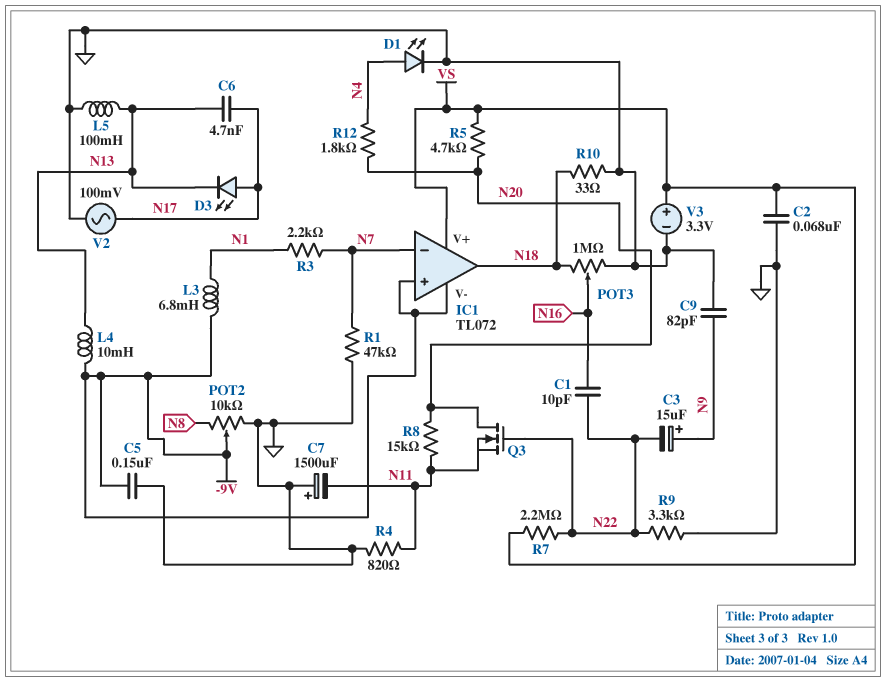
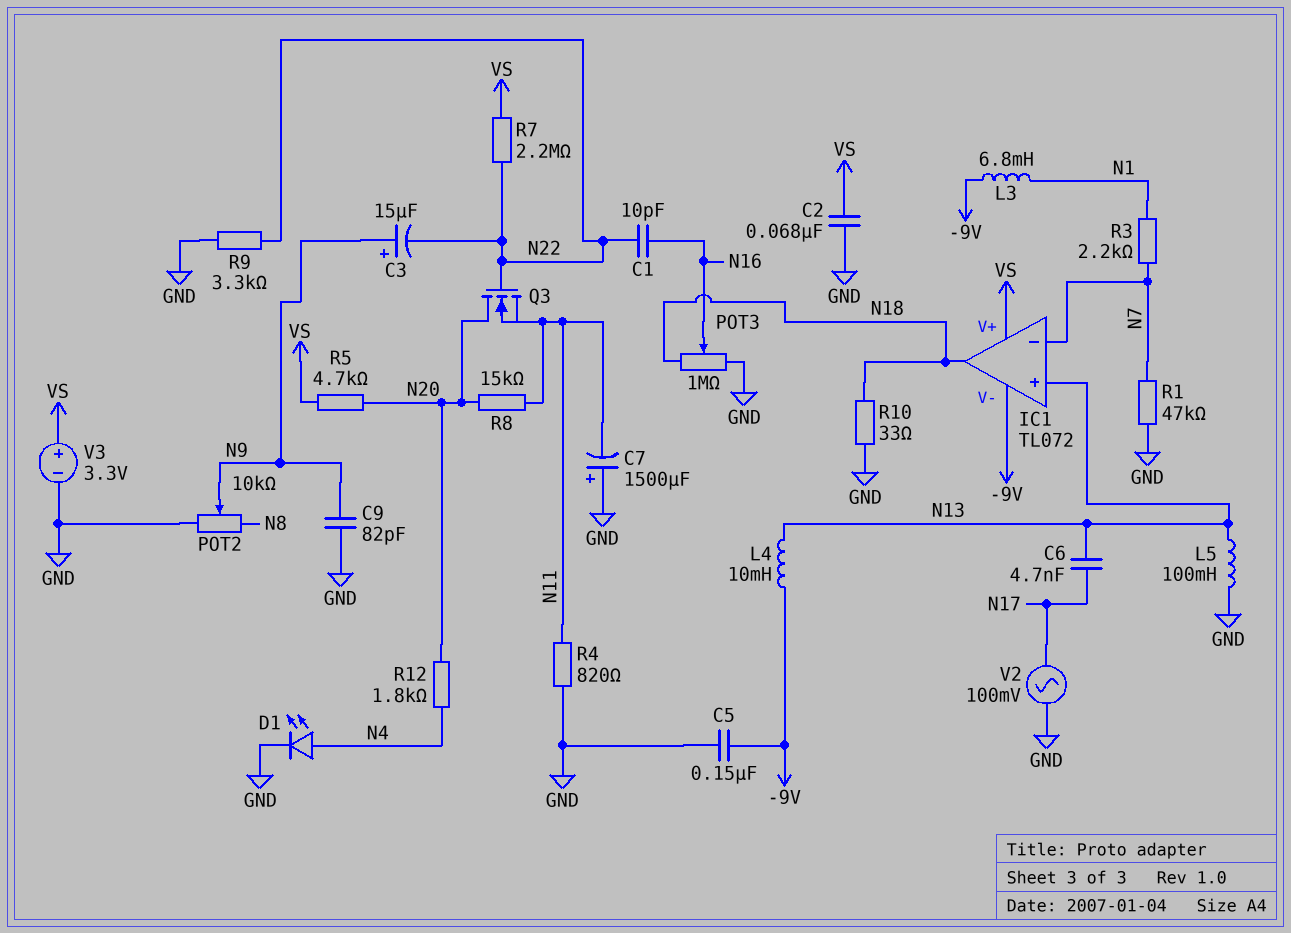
D3: LED (A N17, K N13) -> none
IC1 pin in+: -9V -> N13
POT2: 10k (GND, N8, wiper -9V) -> 10k (GND, N8, wiper N9)

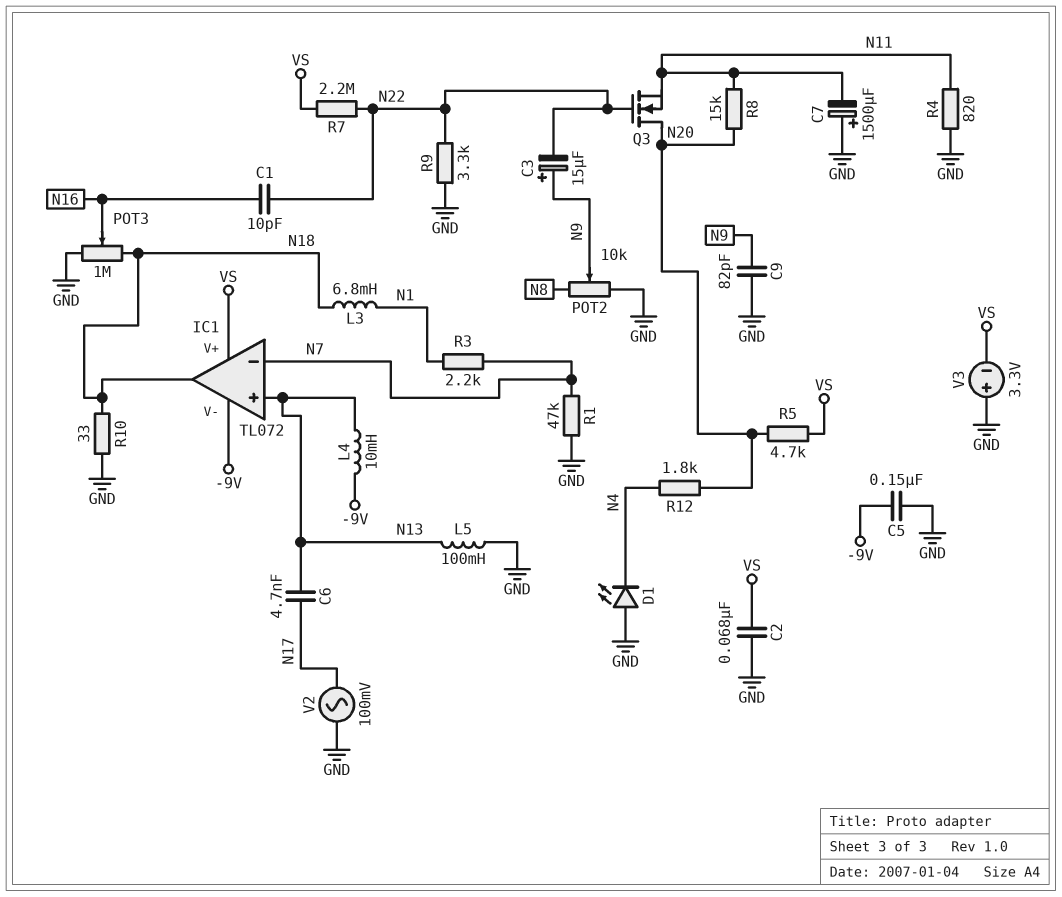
D1: LED (A N4, K GND) -> LED (A GND, K N4)
L3: 6.8mH (-9V, N1) -> 6.8mH (N1, N18)
V3: 3.3V (plus VS, minus GND) -> 3.3V (plus GND, minus VS)

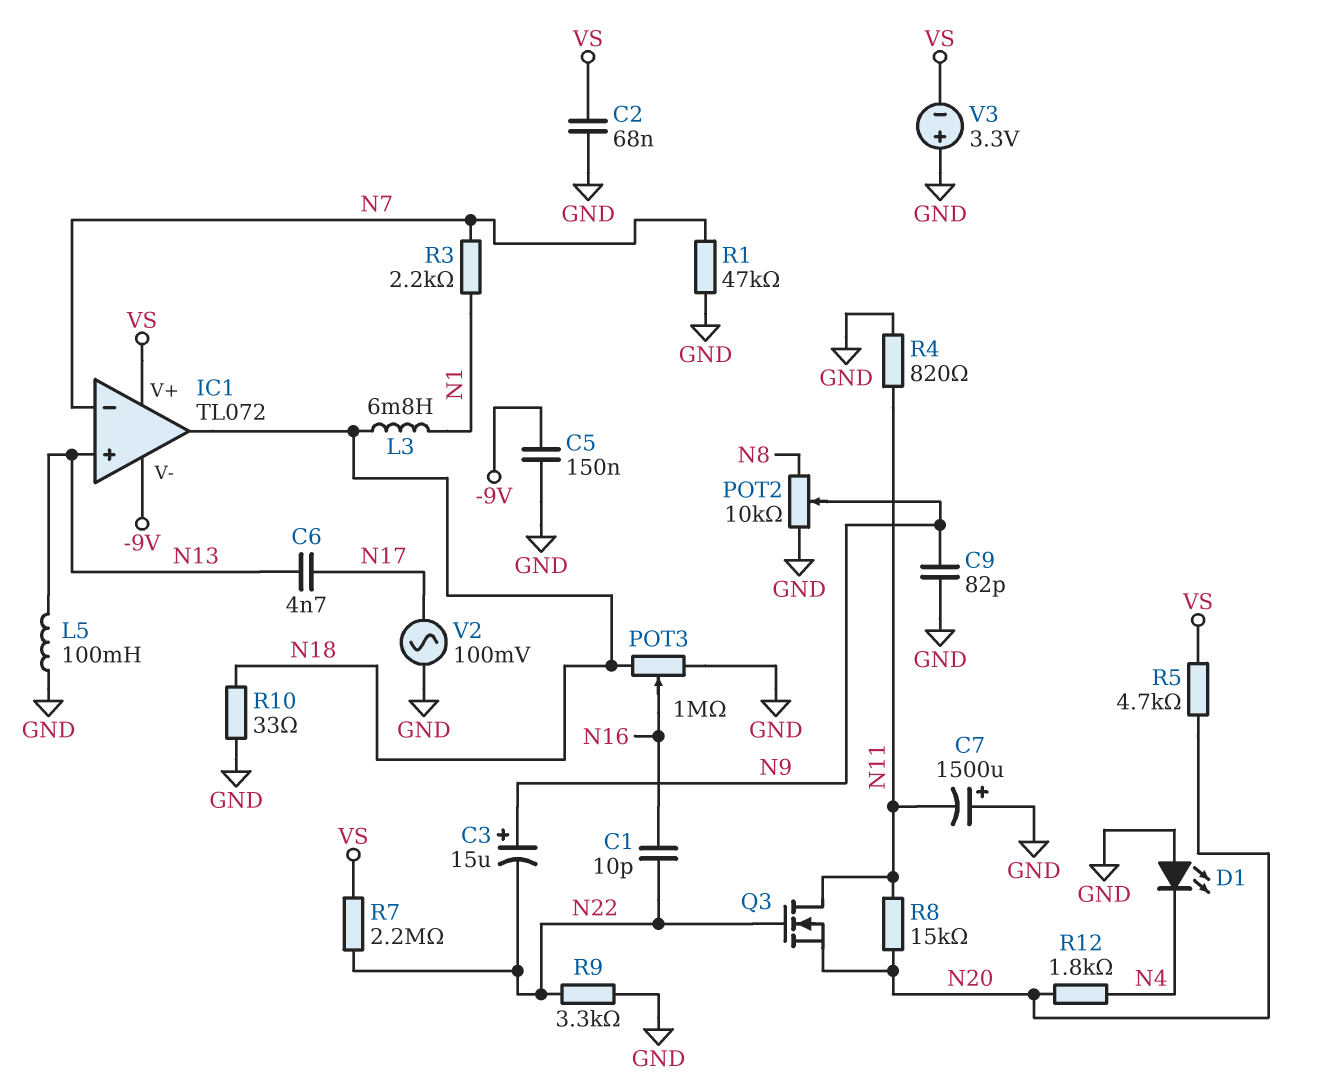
L4: 10mH (-9V, N13) -> none
Q3: NMOS (G N22, D N20, S N11) -> NMOS (G N22, D N11, S N20)

